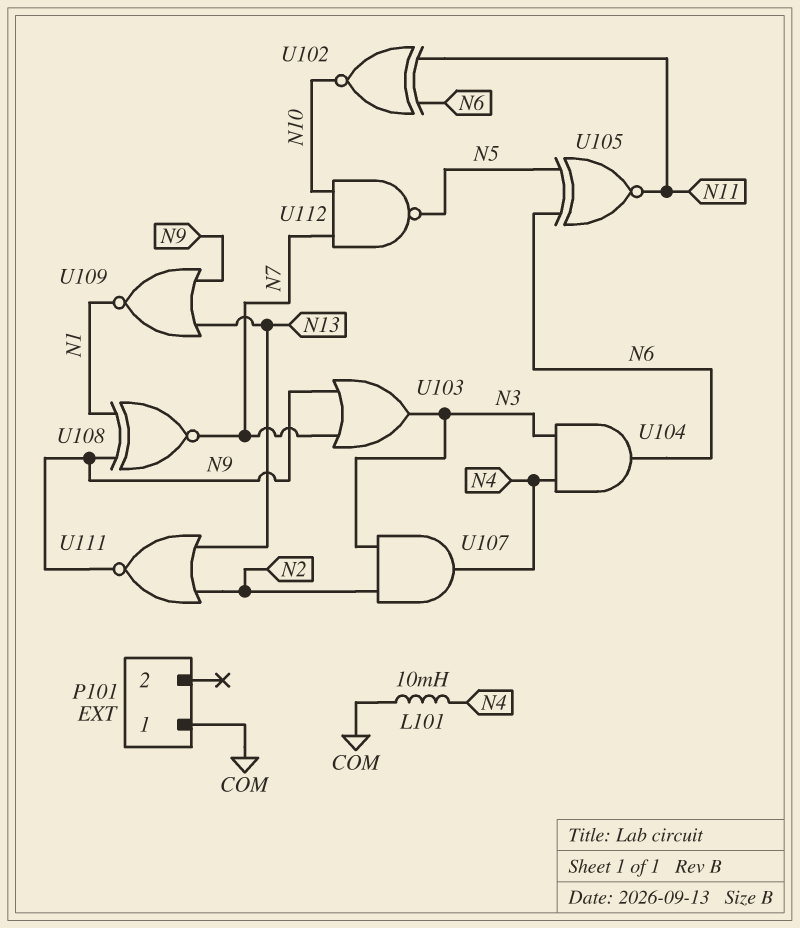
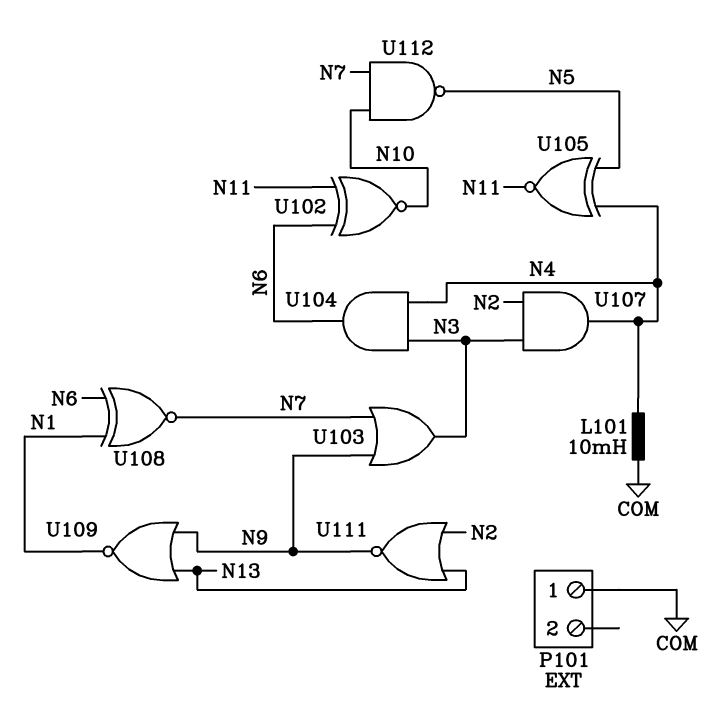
U105: XNOR (in N5, in N6, out N11) -> XNOR (in N4, in N5, out N11)
U108: XNOR (in N1, in N9, out N7) -> XNOR (in N1, in N6, out N7)

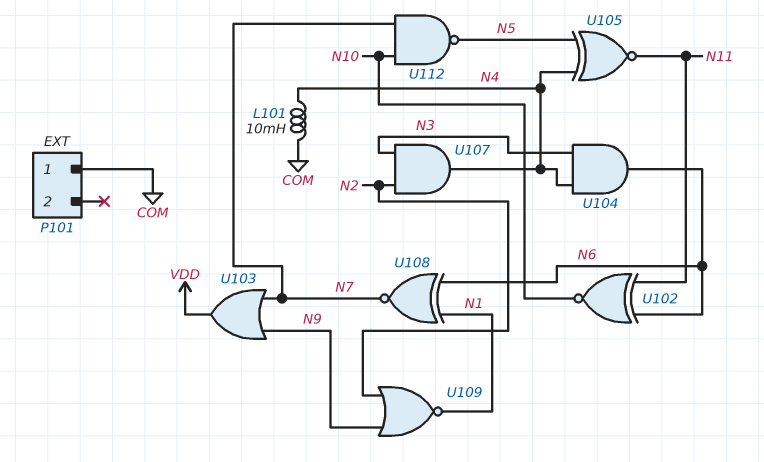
U103: OR (in N7, in N9, out N3) -> OR (in N7, in N9, out VDD)
U109: NOR (in N9, in N13, out N1) -> NOR (in N2, in N9, out N1)
U111: NOR (in N2, in N13, out N9) -> none

